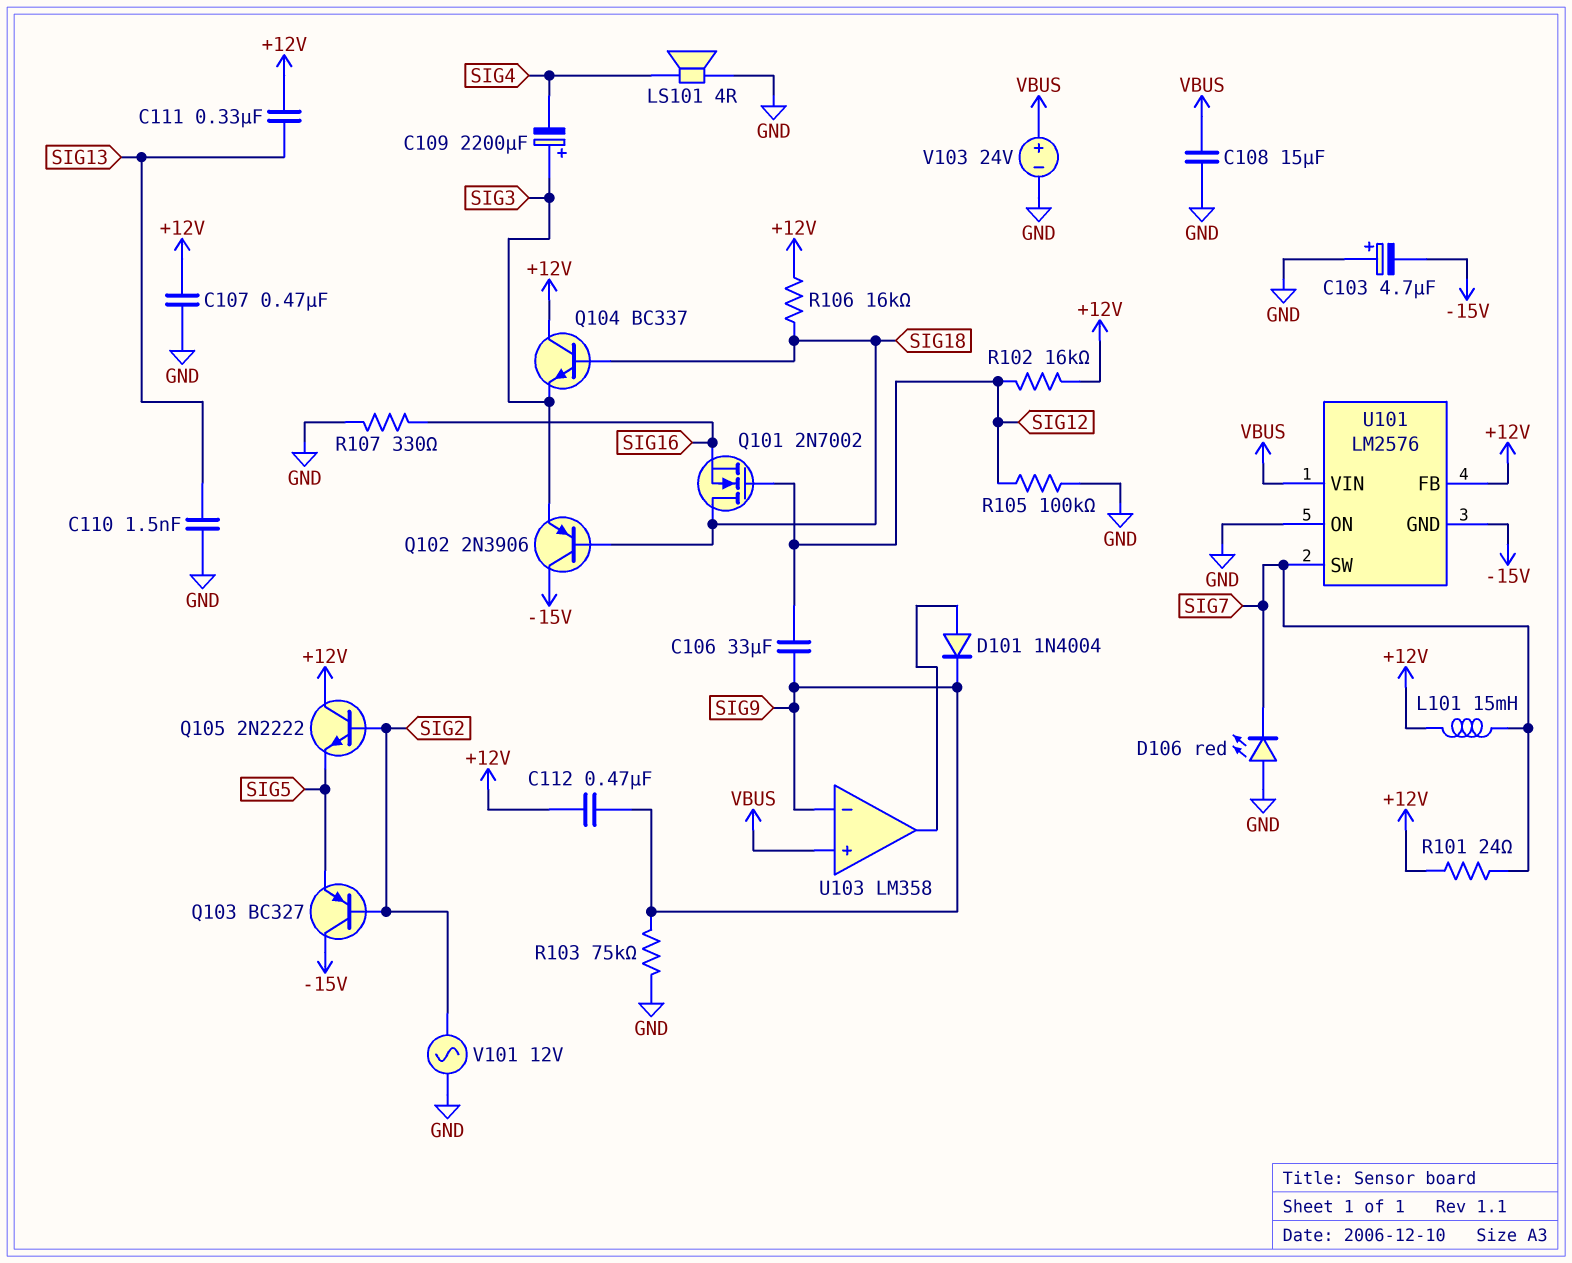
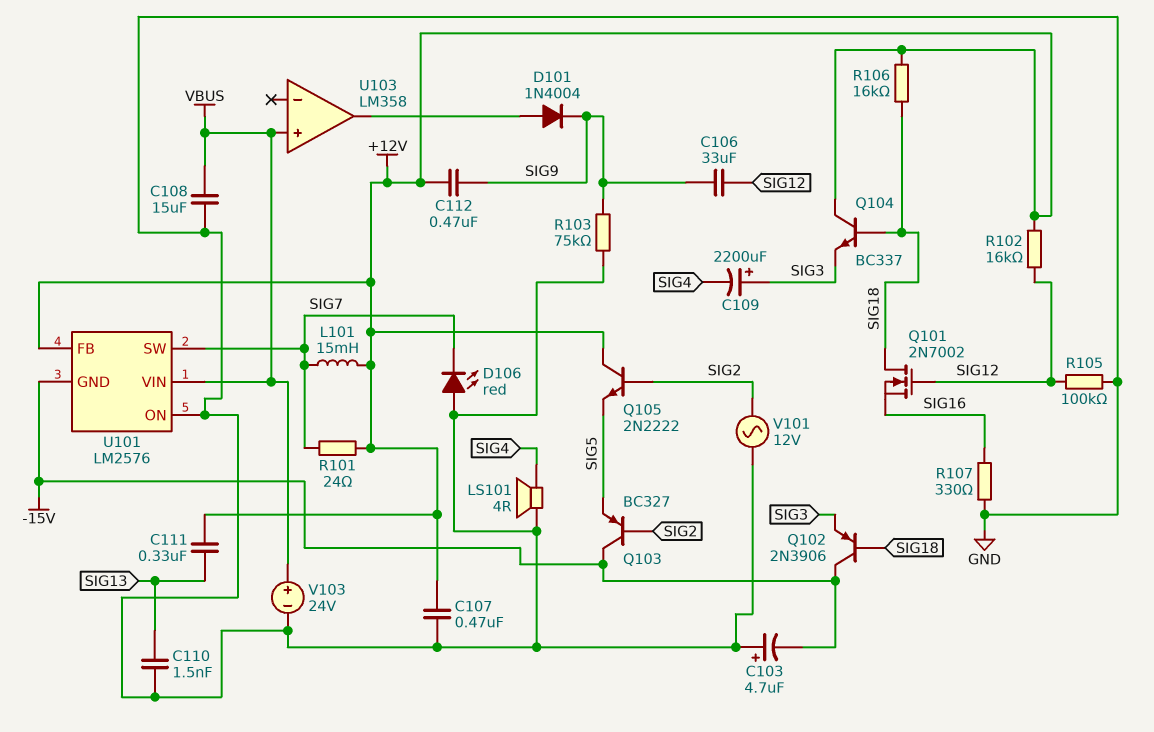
U103 pin in-: SIG9 -> none

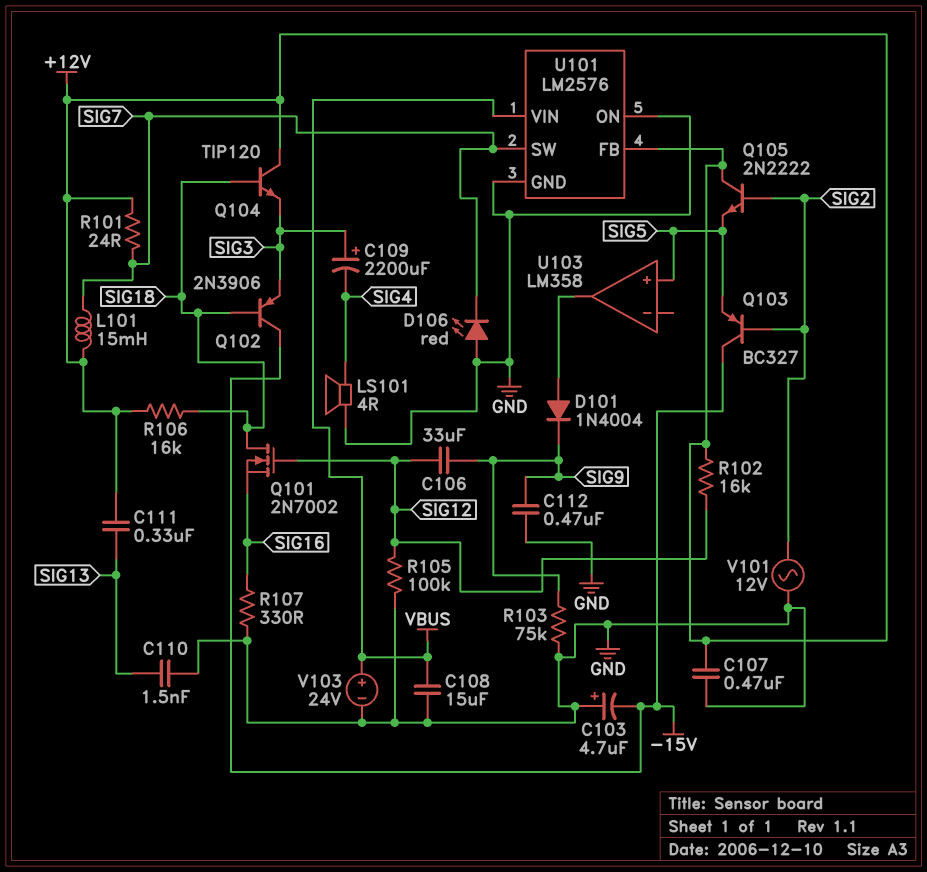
C112: 470nF (+12V, SIG9) -> 470nF (GND, SIG9)
Q104: NPN BC337 (B SIG18, C +12V, E SIG3) -> NPN TIP120 (B SIG18, C +12V, E SIG3)
U101 pin GND: -15V -> GND
U103 pin in+: VBUS -> SIG5

